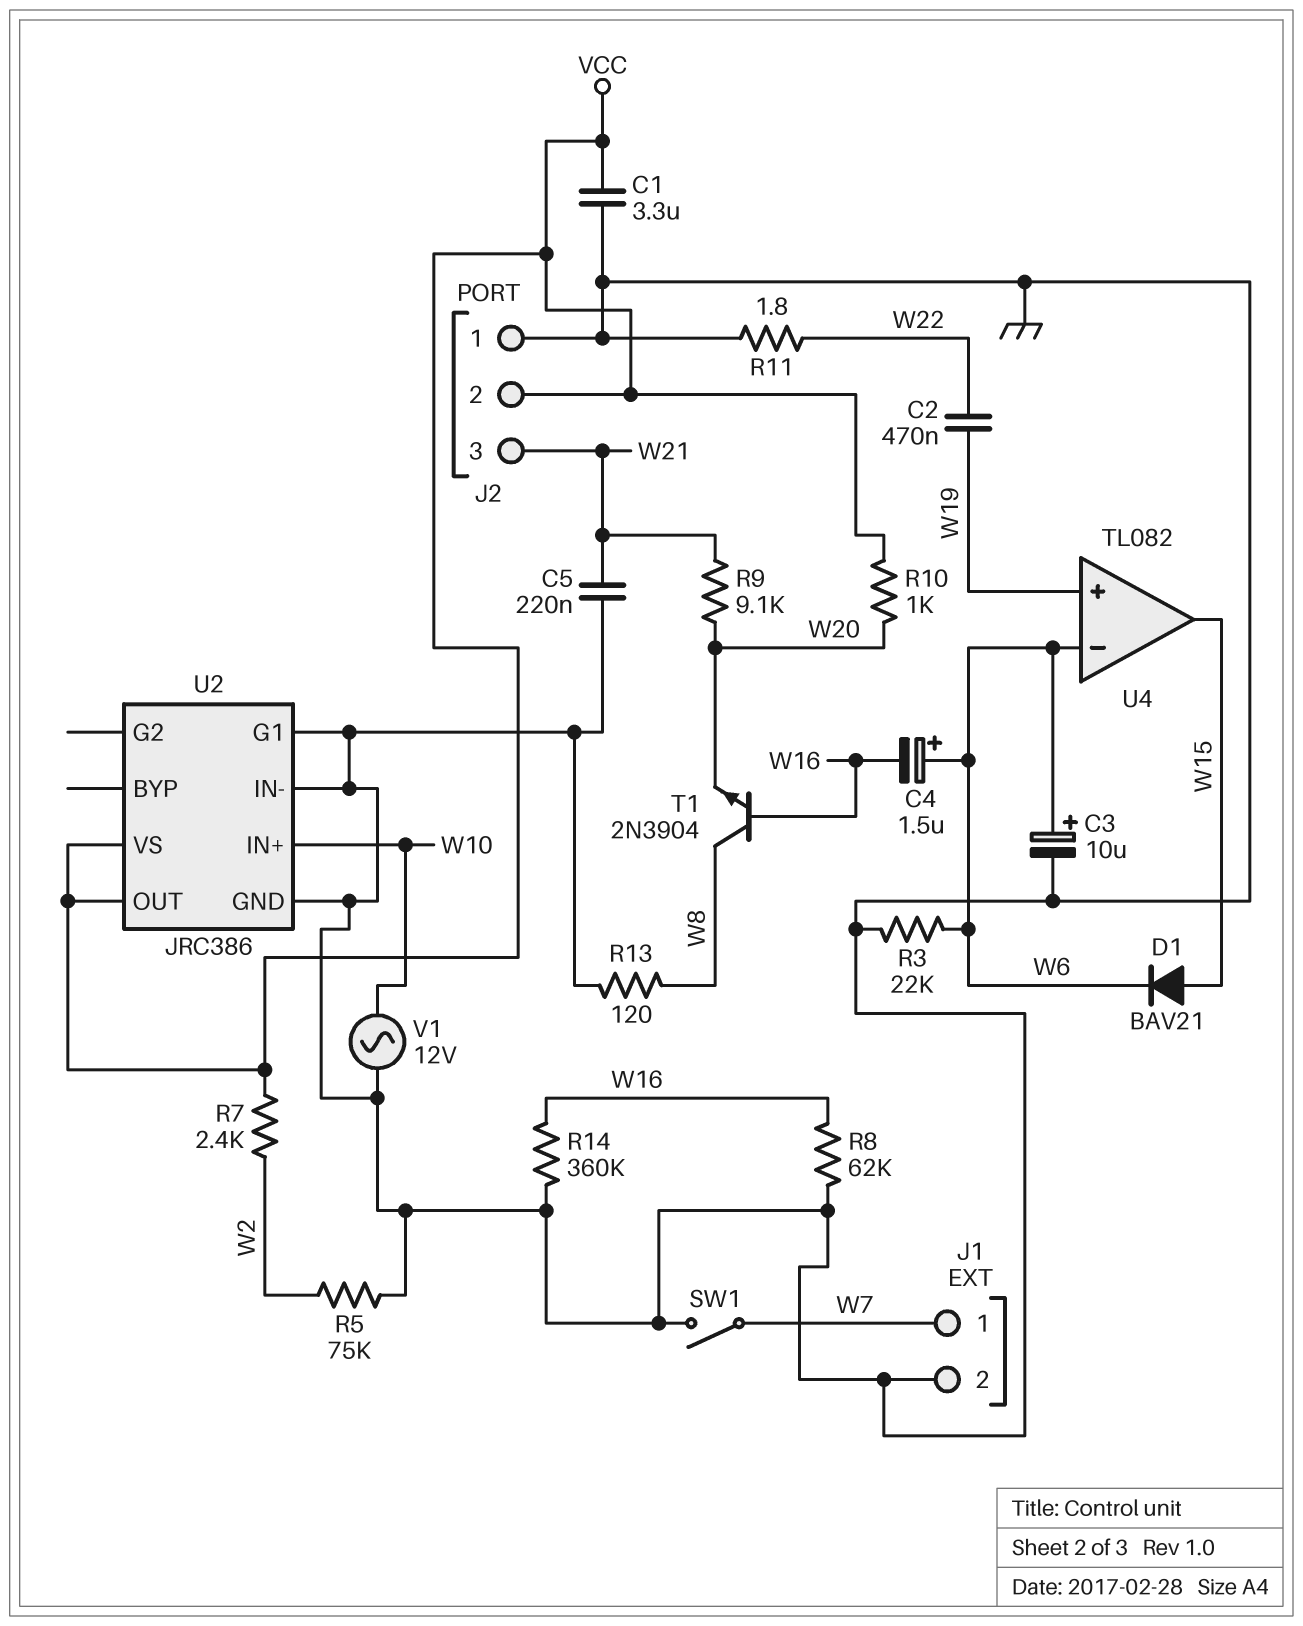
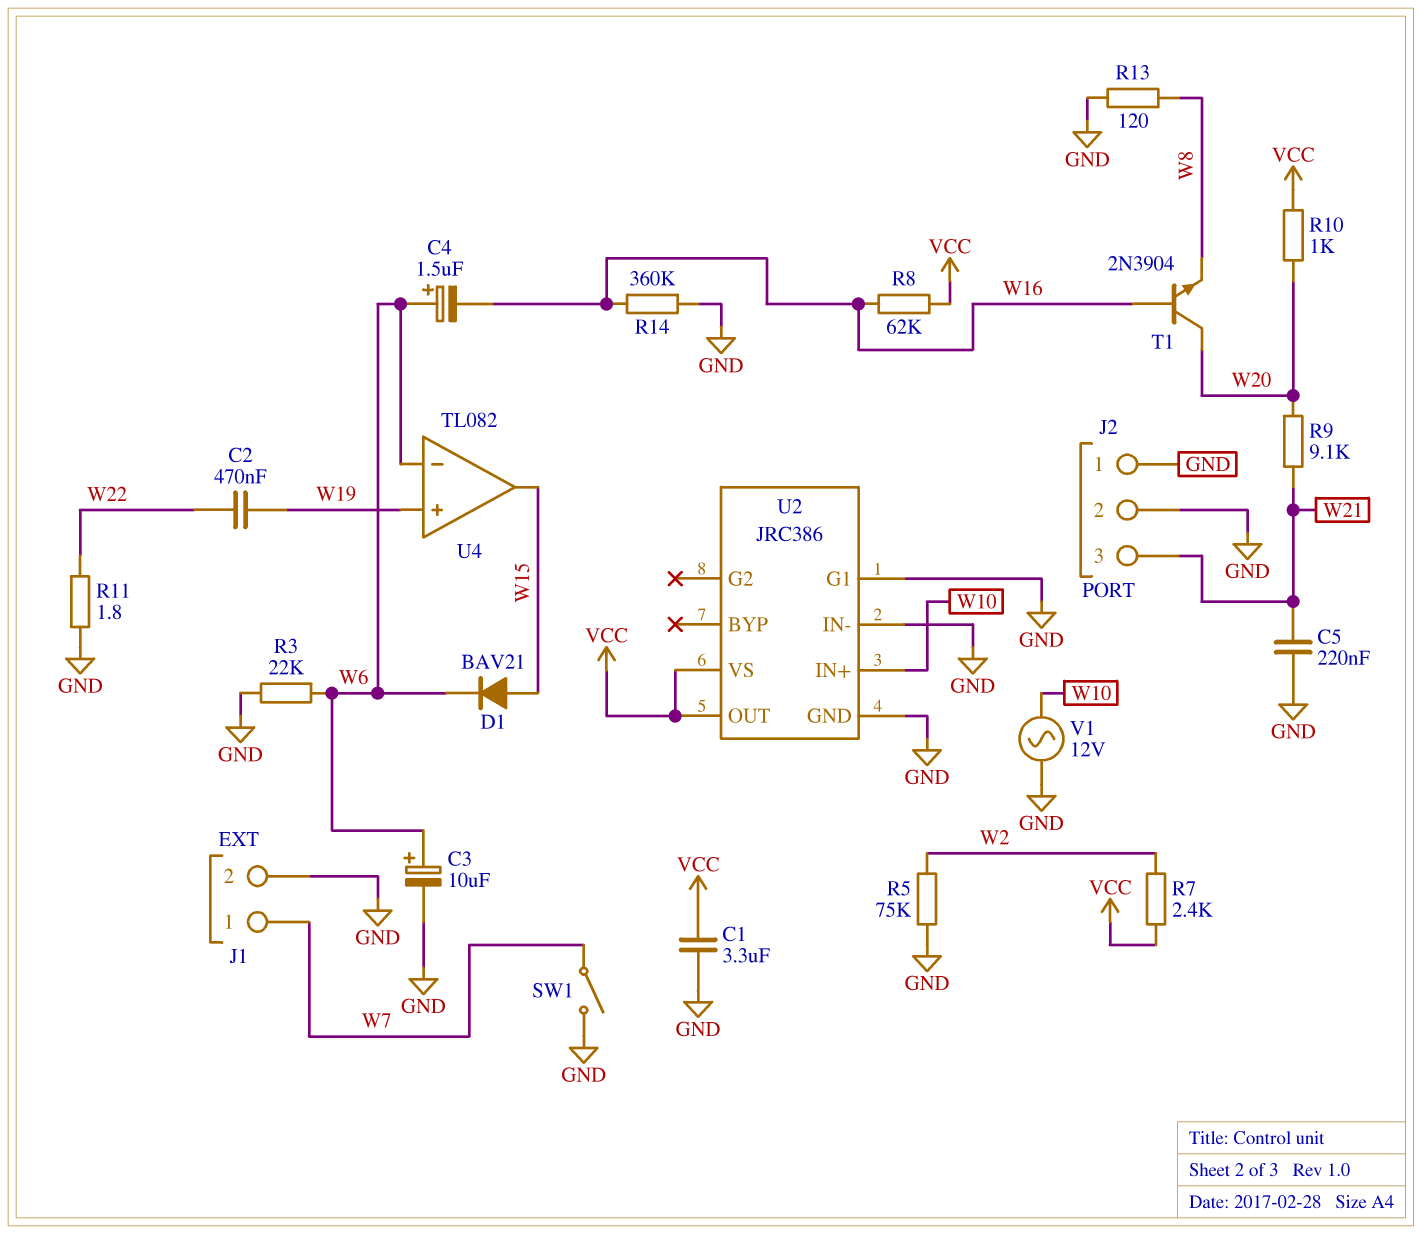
J2 pin 2: VCC -> GND
R8: 62k (GND, W16) -> 62k (VCC, W16)
T1: NPN 2N3904 (B W16, C W8, E W20) -> NPN 2N3904 (B W16, C W20, E W8)

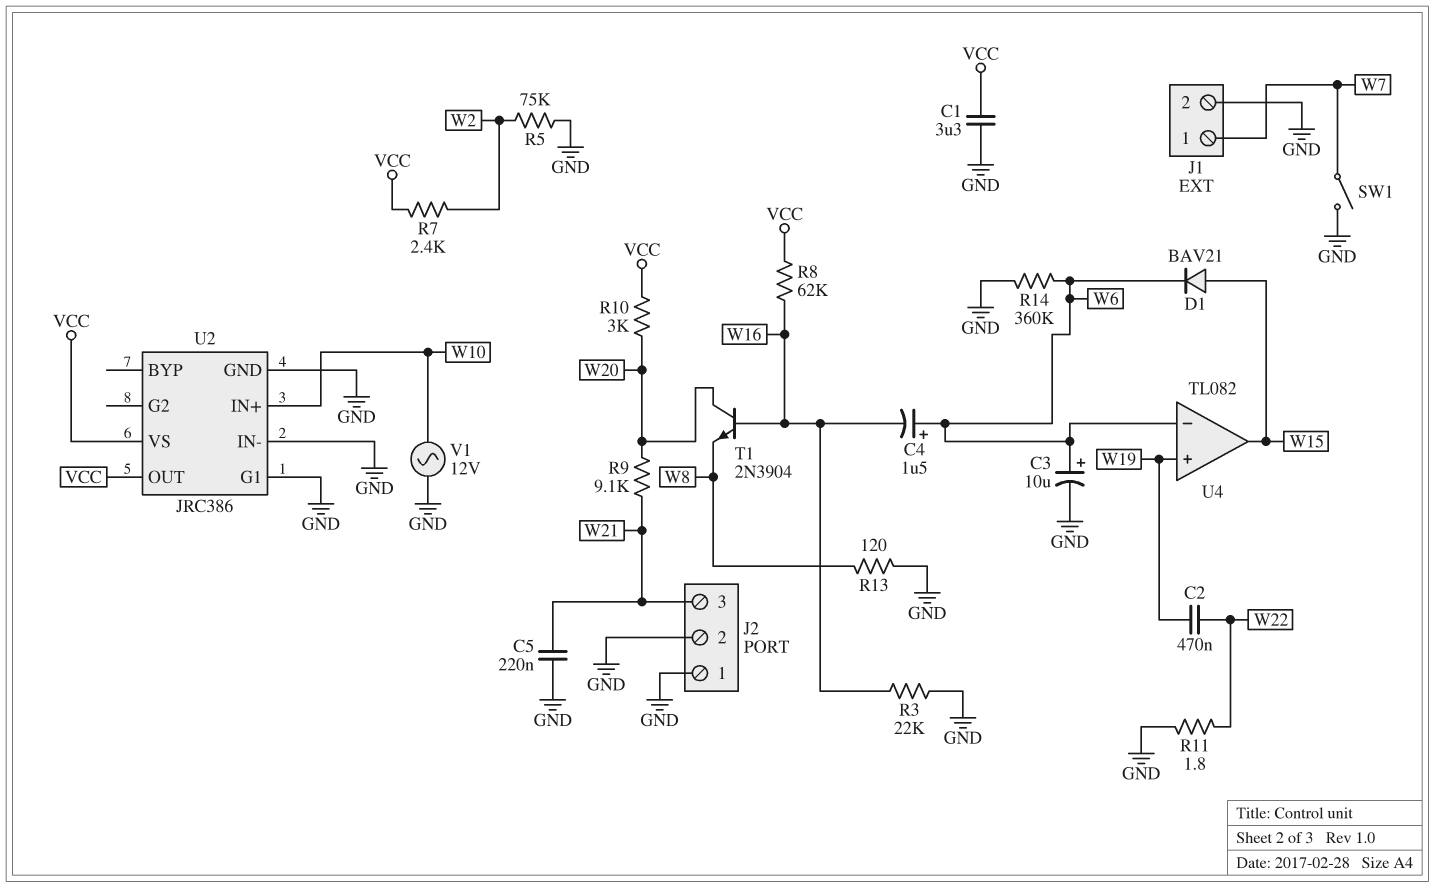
R3: 22k (GND, W6) -> 22k (GND, W16)
R10: 1k (VCC, W20) -> 3k (VCC, W20)
R14: 360k (GND, W16) -> 360k (GND, W6)

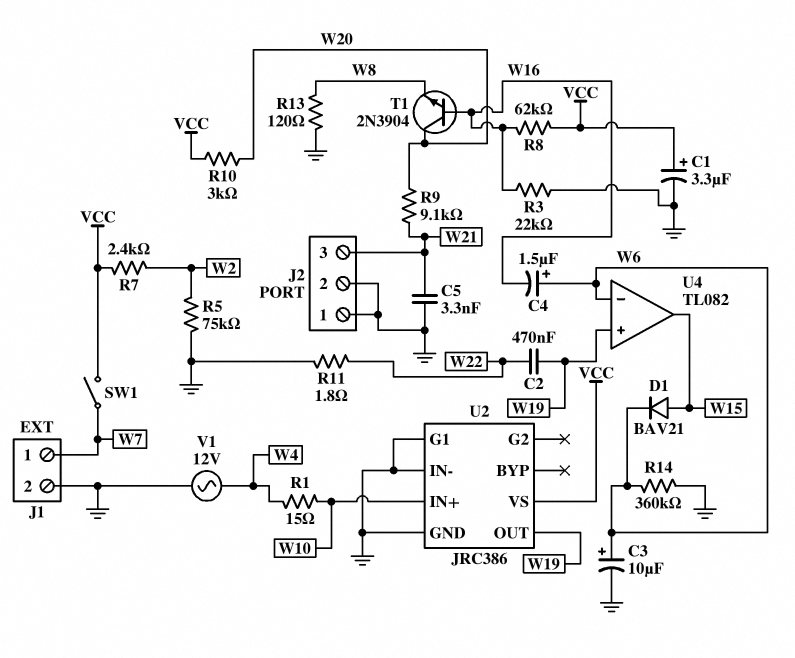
C1: 3.3uF (GND, VCC) -> 3.3uF (plus VCC, minus GND)
C5: 220nF (GND, W21) -> 3.3nF (GND, W21)
R1: none -> 15 (W4, W10)
SW1: switch (GND, W7) -> switch (VCC, W7)
U2 pin OUT: VCC -> W19
V1: AC 12V (GND, W10) -> AC 12V (GND, W4)

